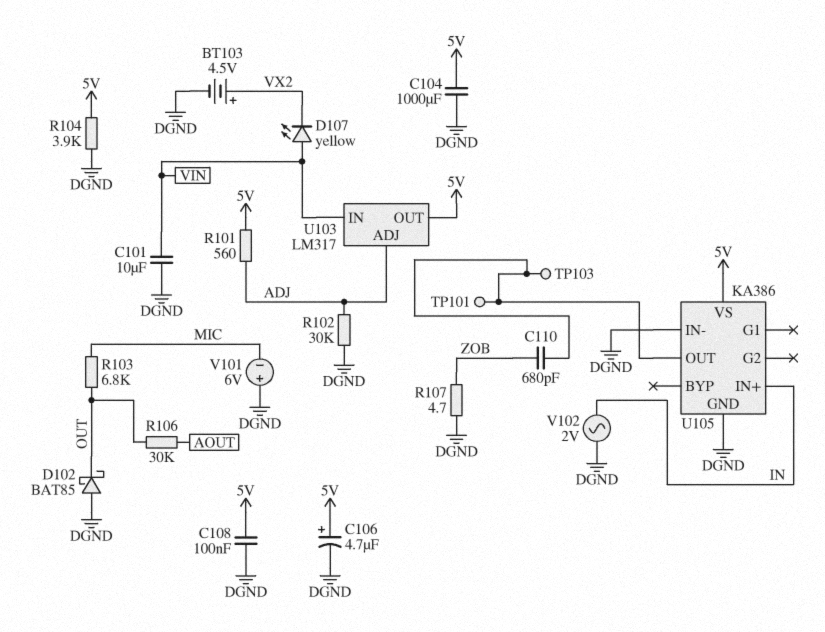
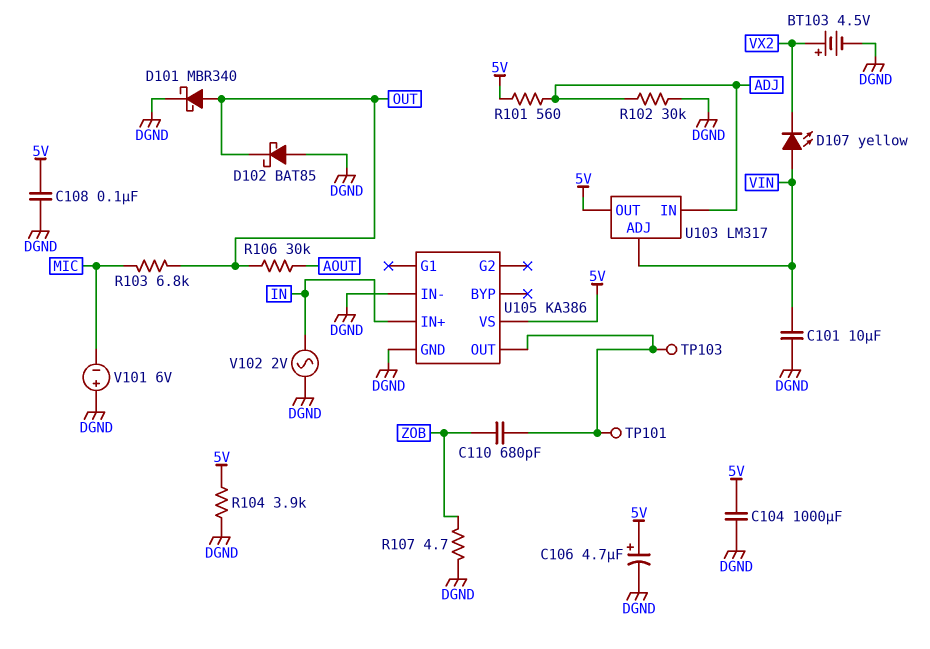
D101: none -> schottky MBR340 (A OUT, K DGND)
U103 pin ADJ: ADJ -> VIN
U103 pin IN: VIN -> ADJ

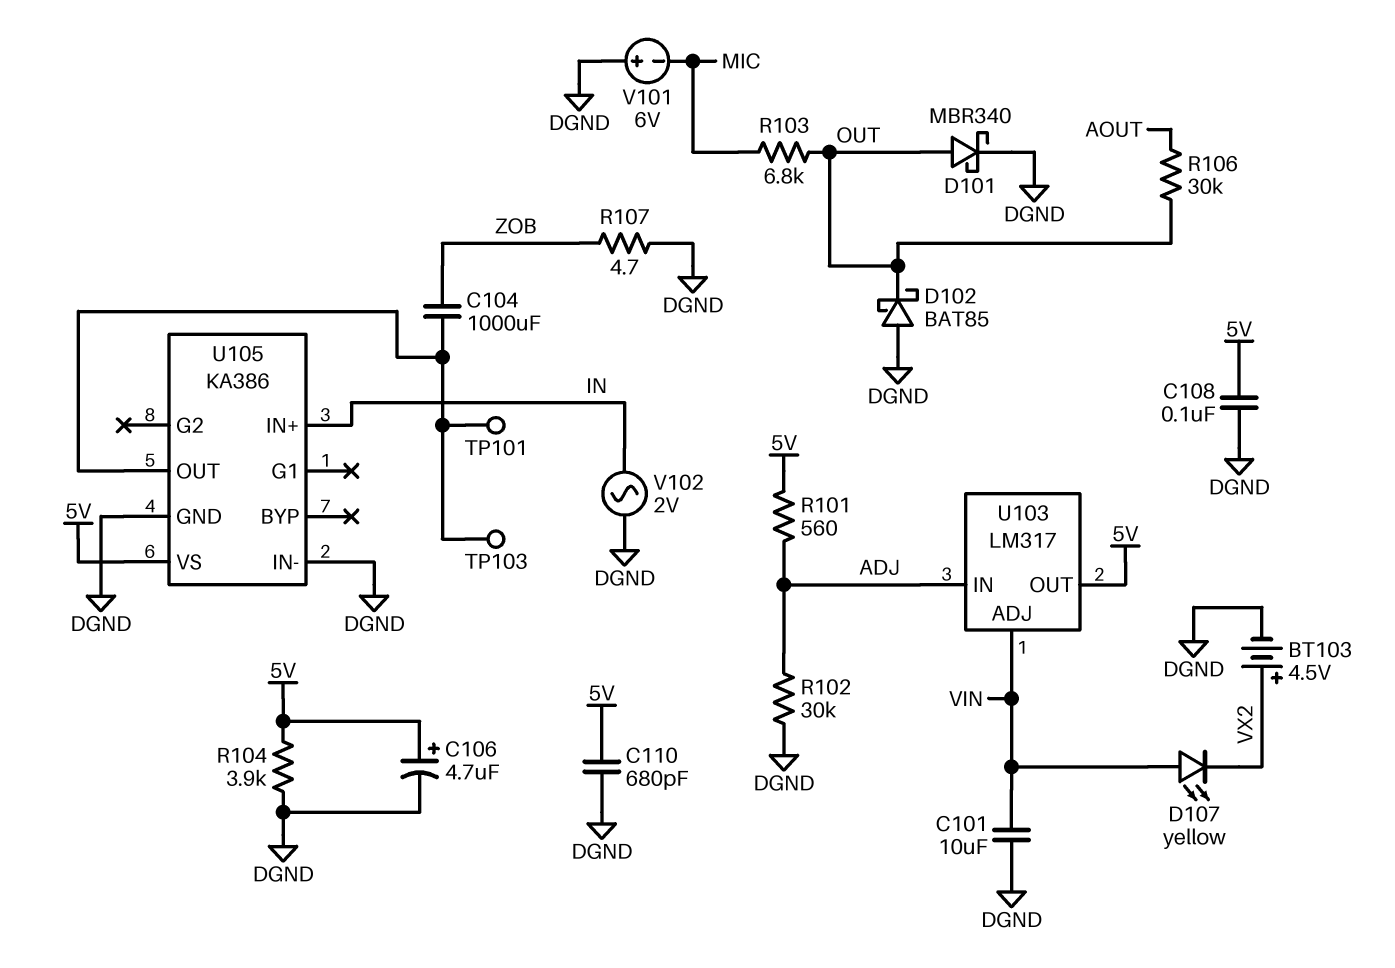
C104: 1000uF (5V, DGND) -> 1000uF (U105/OUT, ZOB)
C110: 680pF (U105/OUT, ZOB) -> 680pF (5V, DGND)

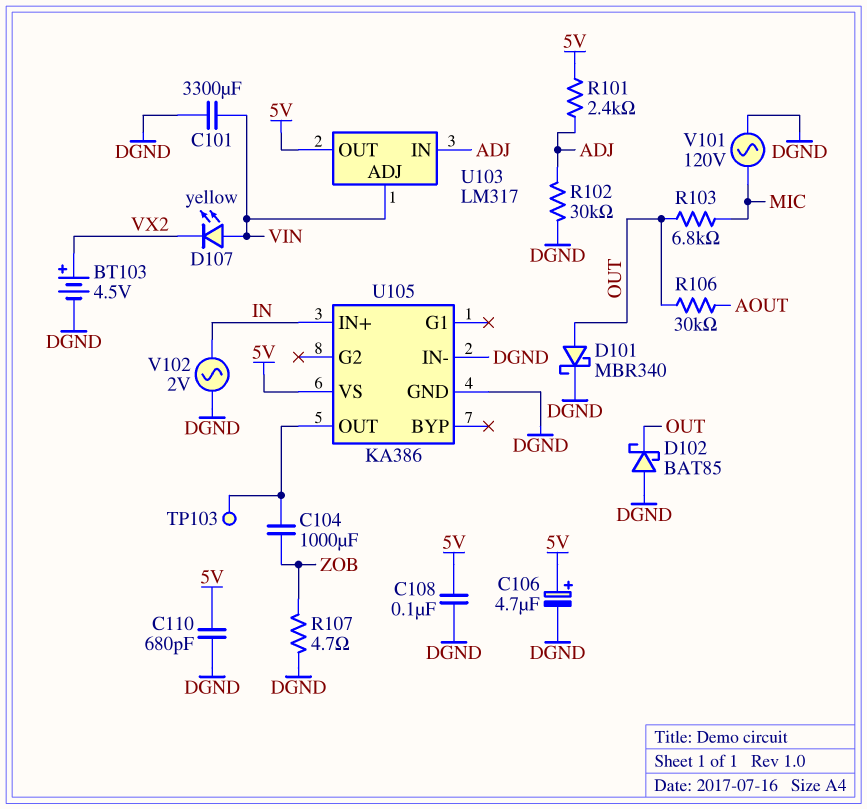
C101: 10uF (DGND, VIN) -> 3300uF (DGND, VIN)
R101: 560 (5V, ADJ) -> 2.4k (5V, ADJ)
R104: 3.9k (5V, DGND) -> none
TP101: test point (U105/OUT) -> none
V101: 6V (plus DGND, minus MIC) -> AC 120V (DGND, MIC)

